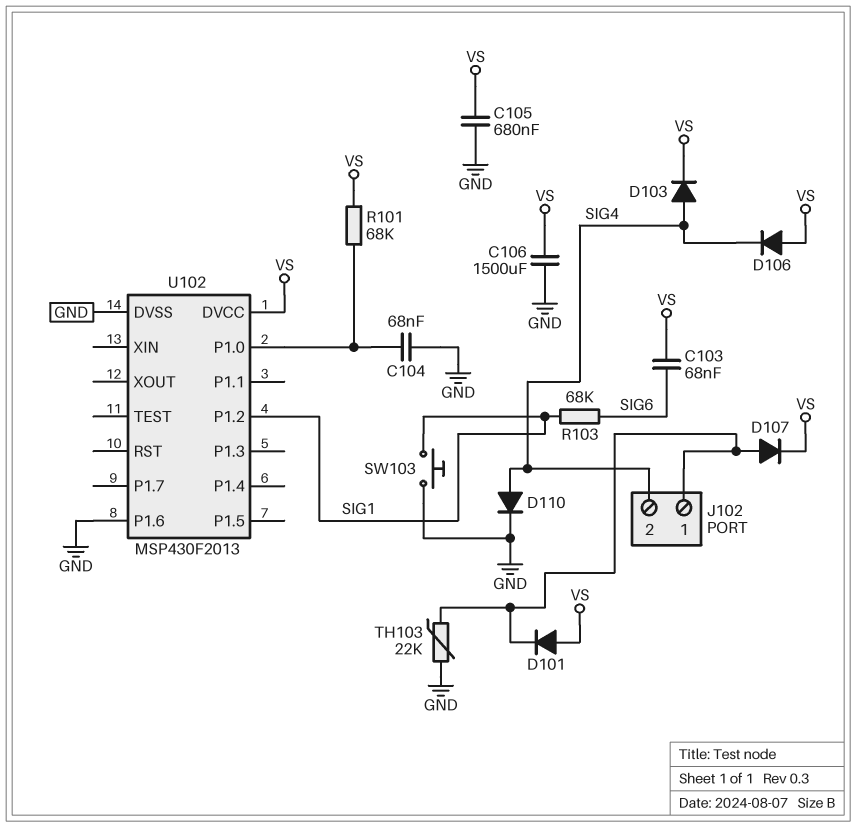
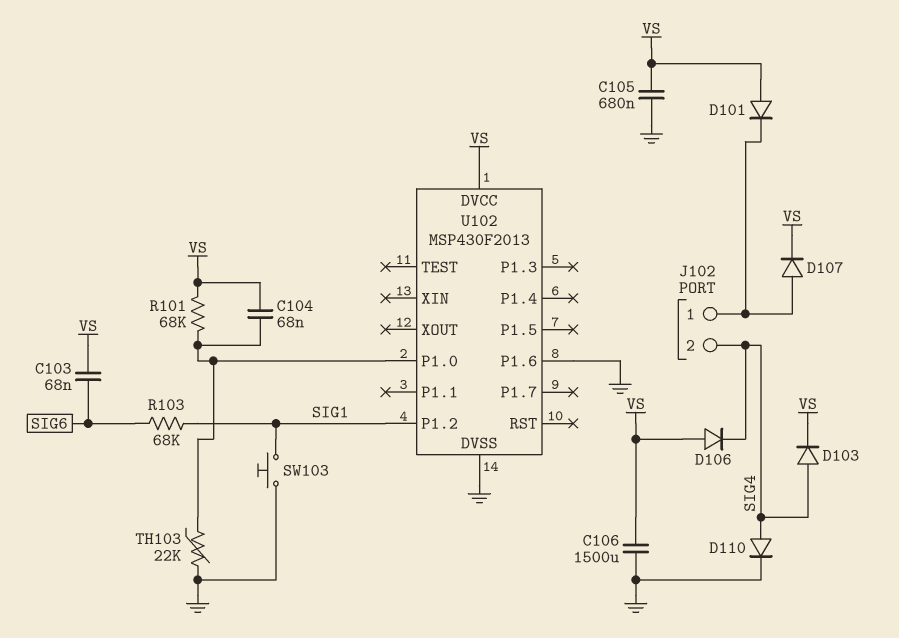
C104: 68nF (GND, U102/P1.0) -> 68nF (U102/P1.0, VS)
TH103: 22k (GND, J102/1) -> 22k (GND, U102/P1.0)

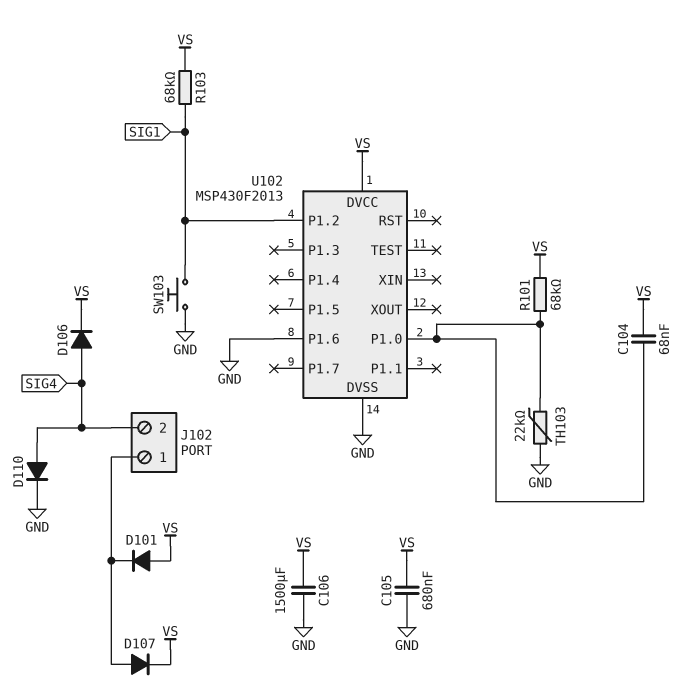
C103: 68nF (SIG6, VS) -> none
D103: diode (A SIG4, K VS) -> none
D106: diode (A VS, K SIG4) -> diode (A SIG4, K VS)
R103: 68k (SIG1, SIG6) -> 68k (SIG1, VS)

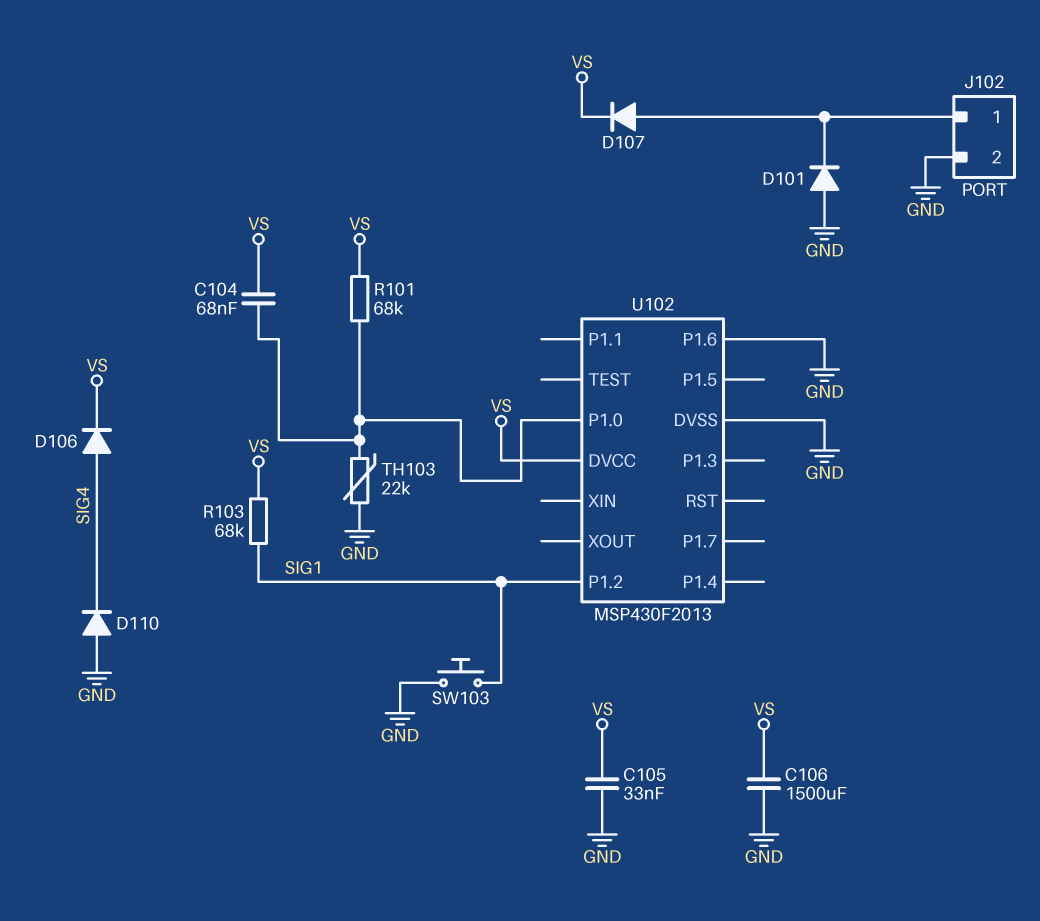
C105: 680nF (GND, VS) -> 33nF (GND, VS)
D101: diode (A VS, K J102/1) -> diode (A GND, K J102/1)
D110: diode (A SIG4, K GND) -> diode (A GND, K SIG4)
J102 pin 2: SIG4 -> GND

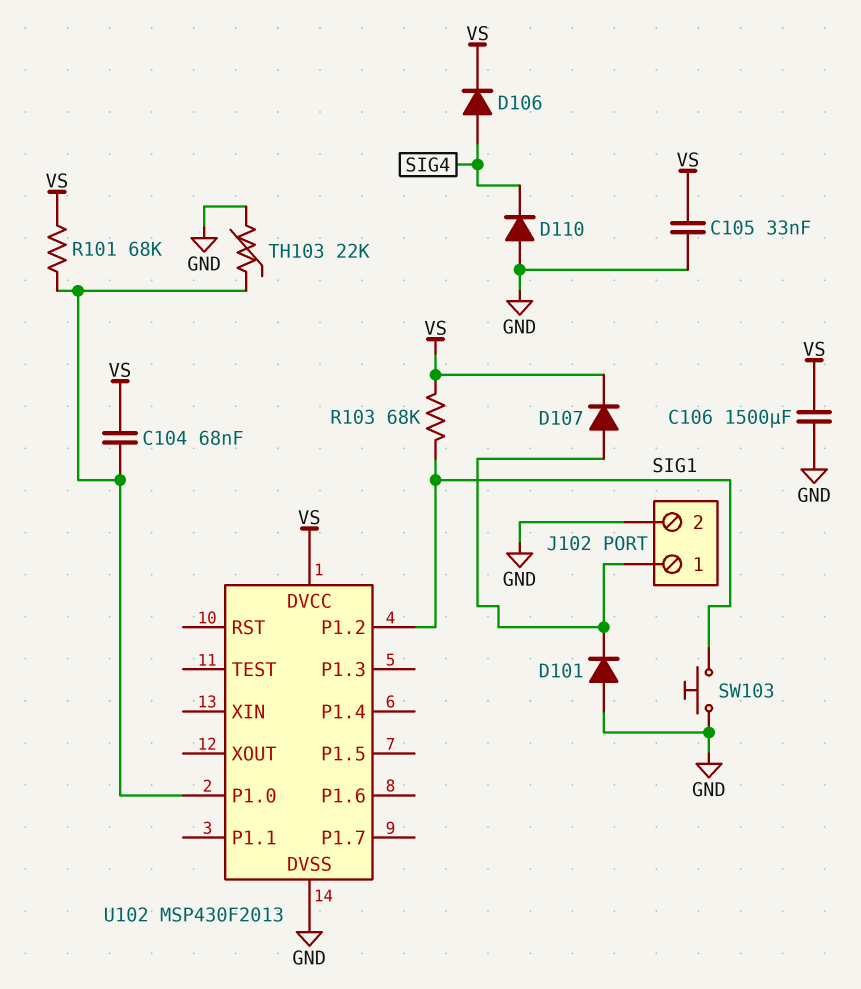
U102 pin P1.6: GND -> none

